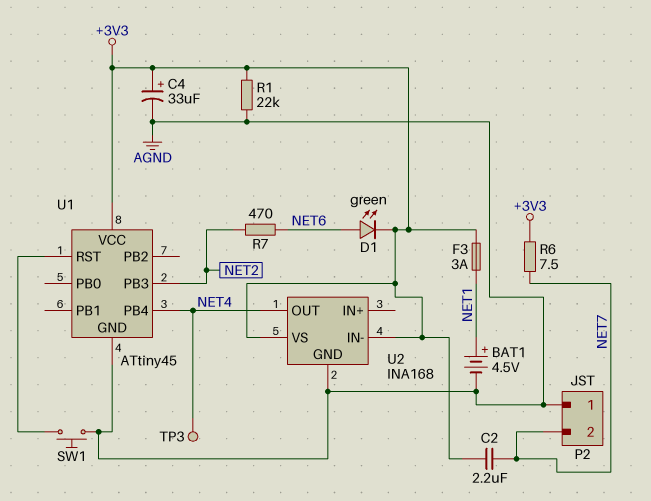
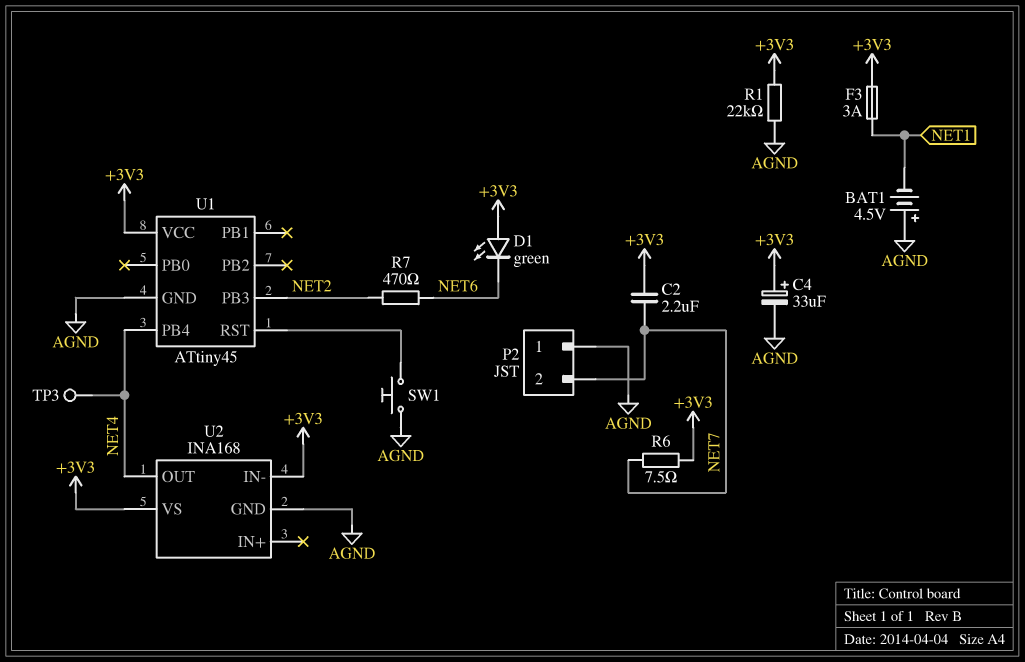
BAT1: 4.5V (plus NET1, minus AGND) -> 4.5V (plus AGND, minus NET1)
D1: LED green (A NET6, K +3V3) -> LED green (A +3V3, K NET6)

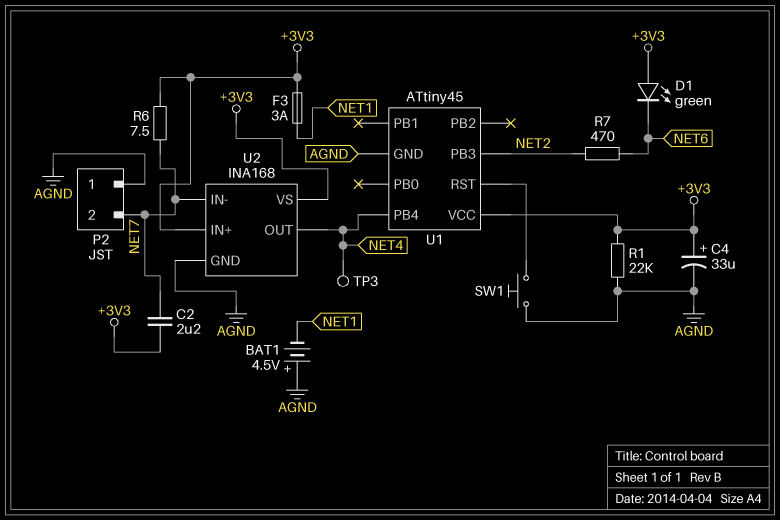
U2 pin IN+: none -> +3V3
U2 pin IN-: +3V3 -> NET7

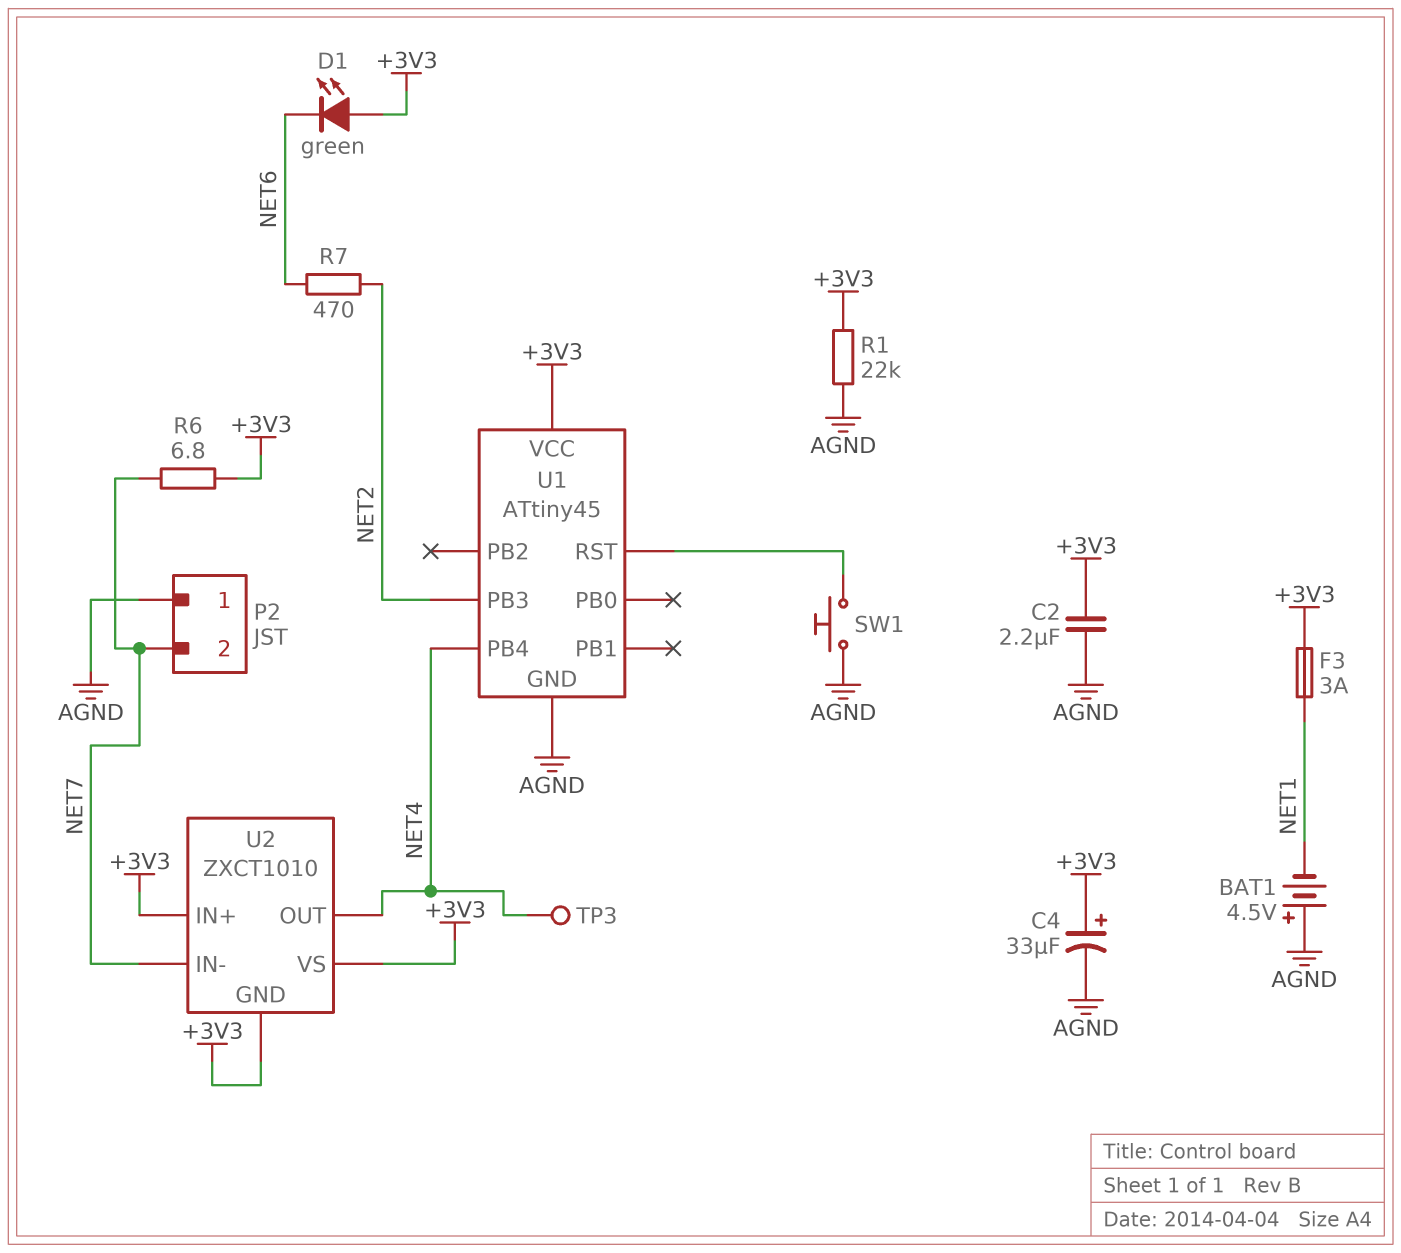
C2: 2.2uF (+3V3, NET7) -> 2.2uF (+3V3, AGND)
R6: 7.5 (+3V3, NET7) -> 6.8 (+3V3, NET7)
U2: INA168 -> ZXCT1010
U2 pin GND: AGND -> +3V3

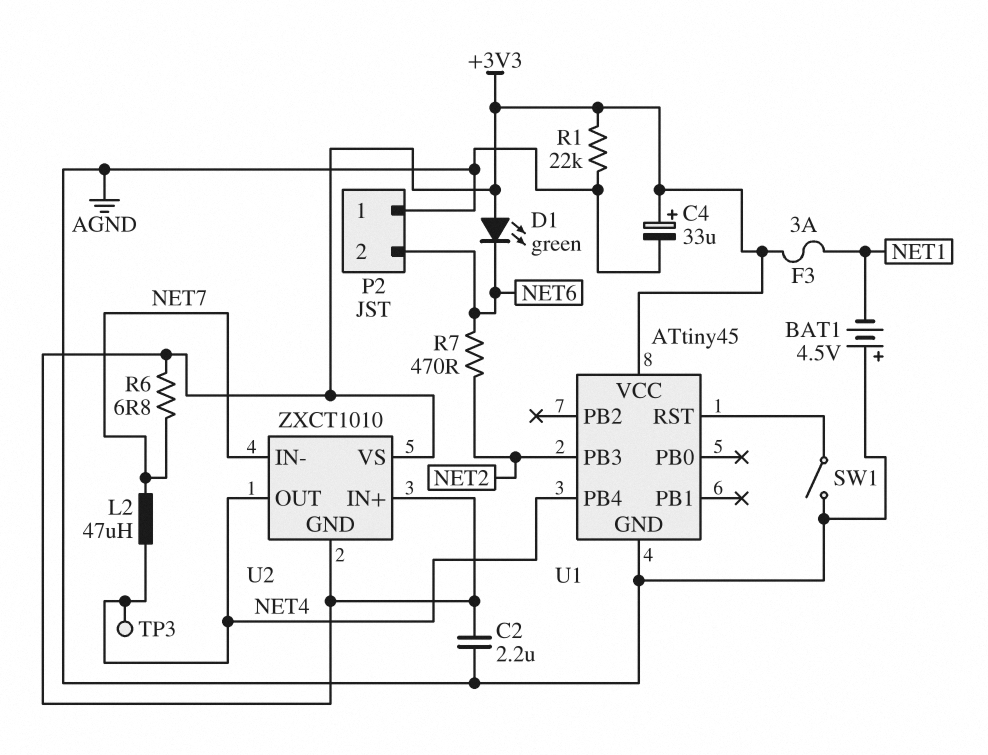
L2: none -> 47uH (NET4, NET7)
P2 pin 2: NET7 -> NET6
SW1: button (AGND, U1/RST) -> switch (AGND, U1/RST)

